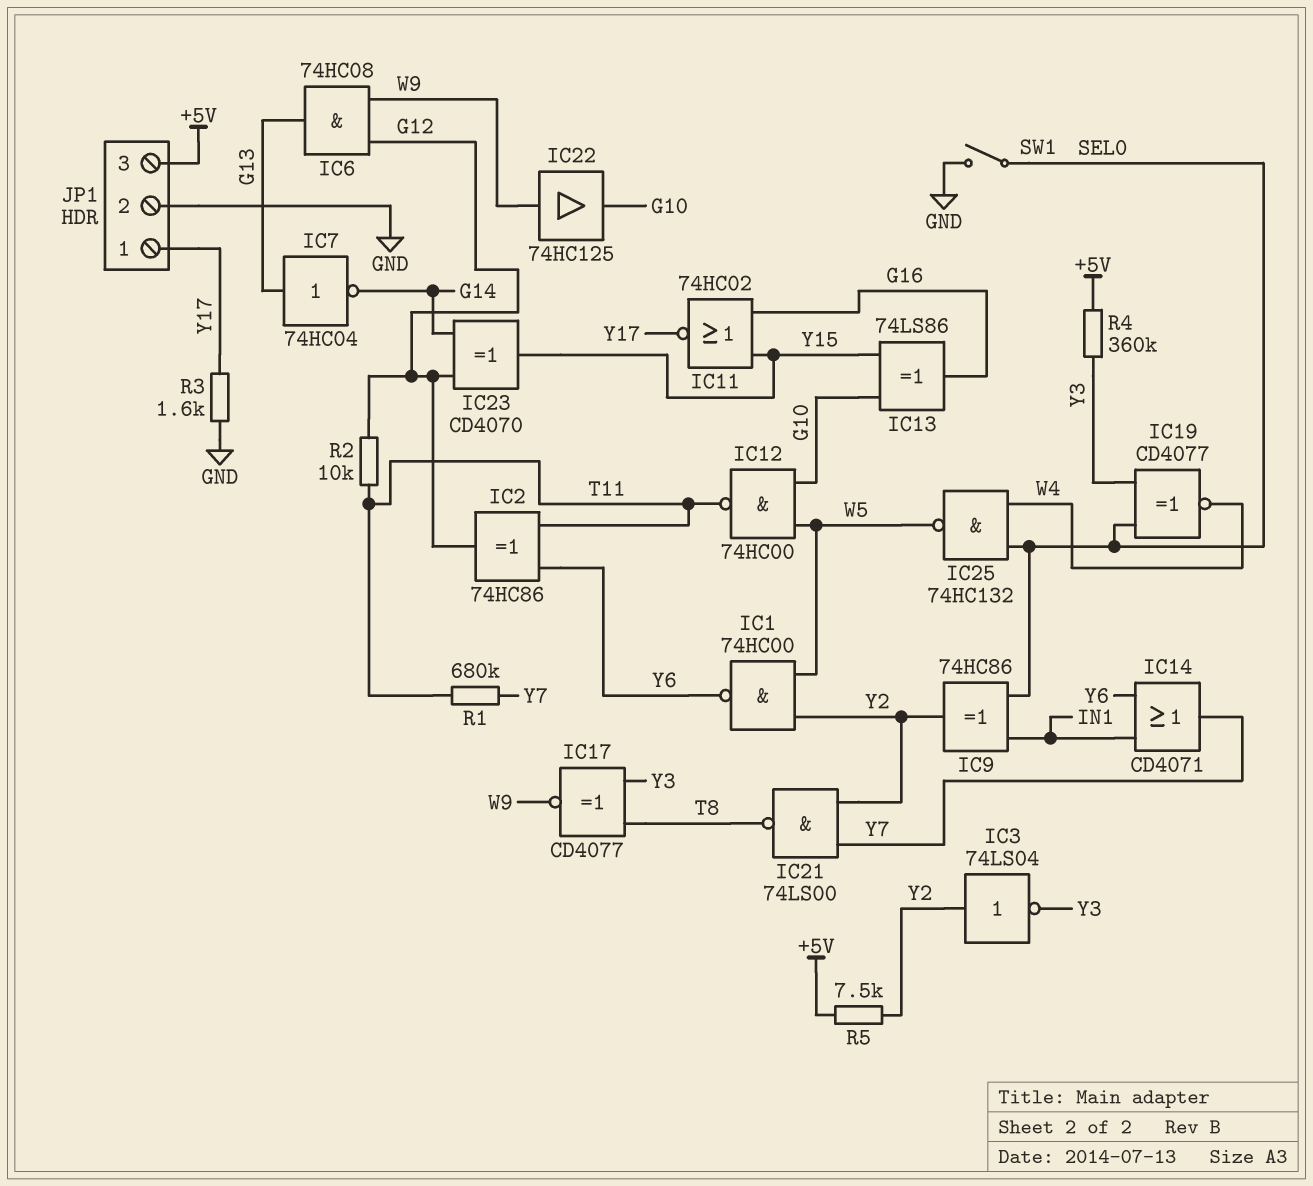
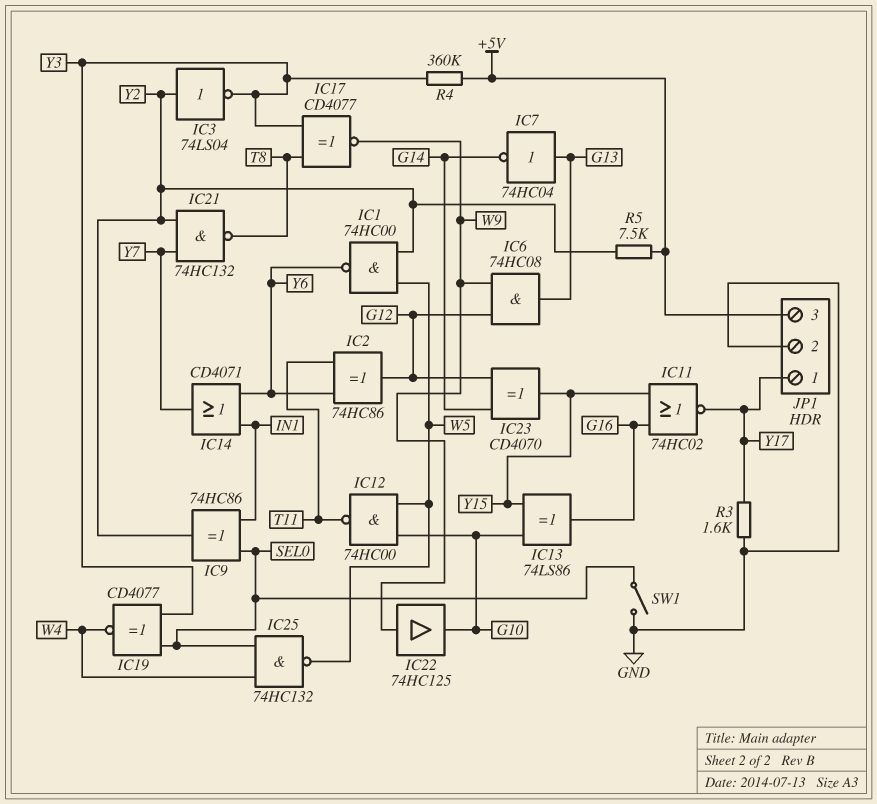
IC21: NAND 74LS00 (in Y2, in Y7, out T8) -> NAND 74HC132 (in Y2, in Y7, out T8)
R1: 680k (T11, Y7) -> none
R2: 10k (G12, T11) -> none

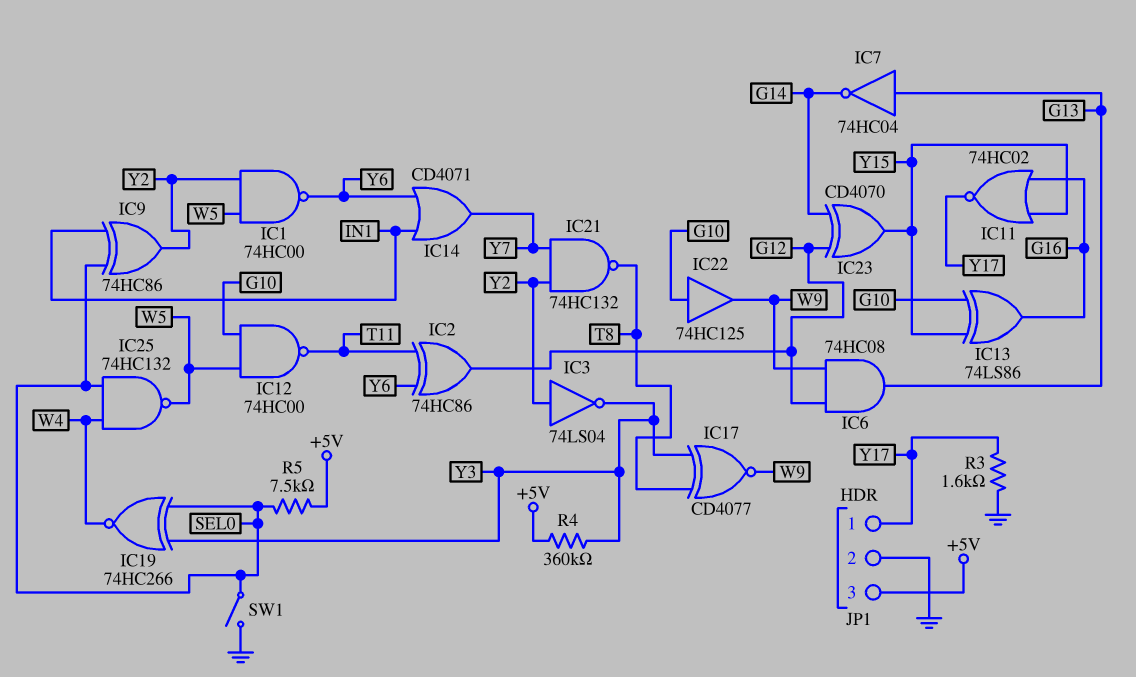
IC19: XNOR CD4077 (in SEL0, in Y3, out W4) -> XNOR 74HC266 (in SEL0, in Y3, out W4)
IC22: buffer 74HC125 (in W9, out G10) -> buffer 74HC125 (in G10, out W9)
R5: 7.5k (+5V, Y2) -> 7.5k (+5V, SEL0)

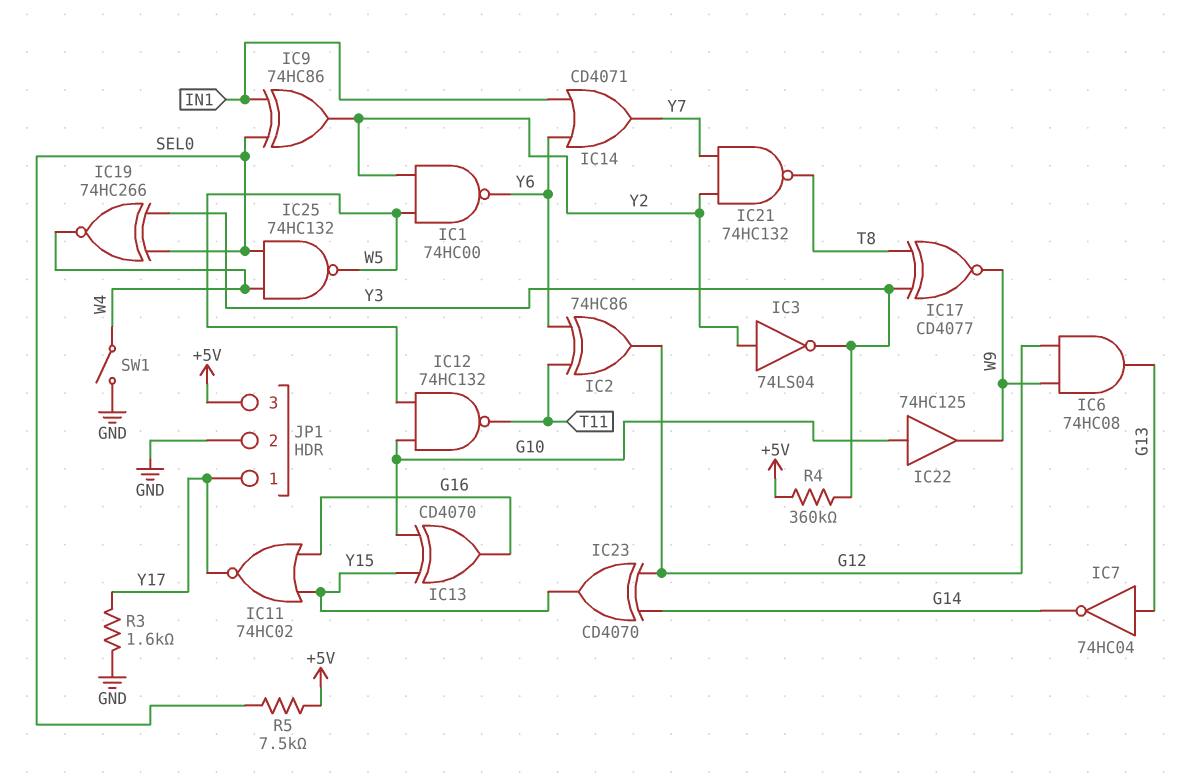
IC12: NAND 74HC00 (in G10, in W5, out T11) -> NAND 74HC132 (in G10, in W5, out T11)
IC13: XOR 74LS86 (in G10, in Y15, out G16) -> XOR CD4070 (in G10, in Y15, out G16)
SW1: switch (GND, SEL0) -> switch (GND, W4)

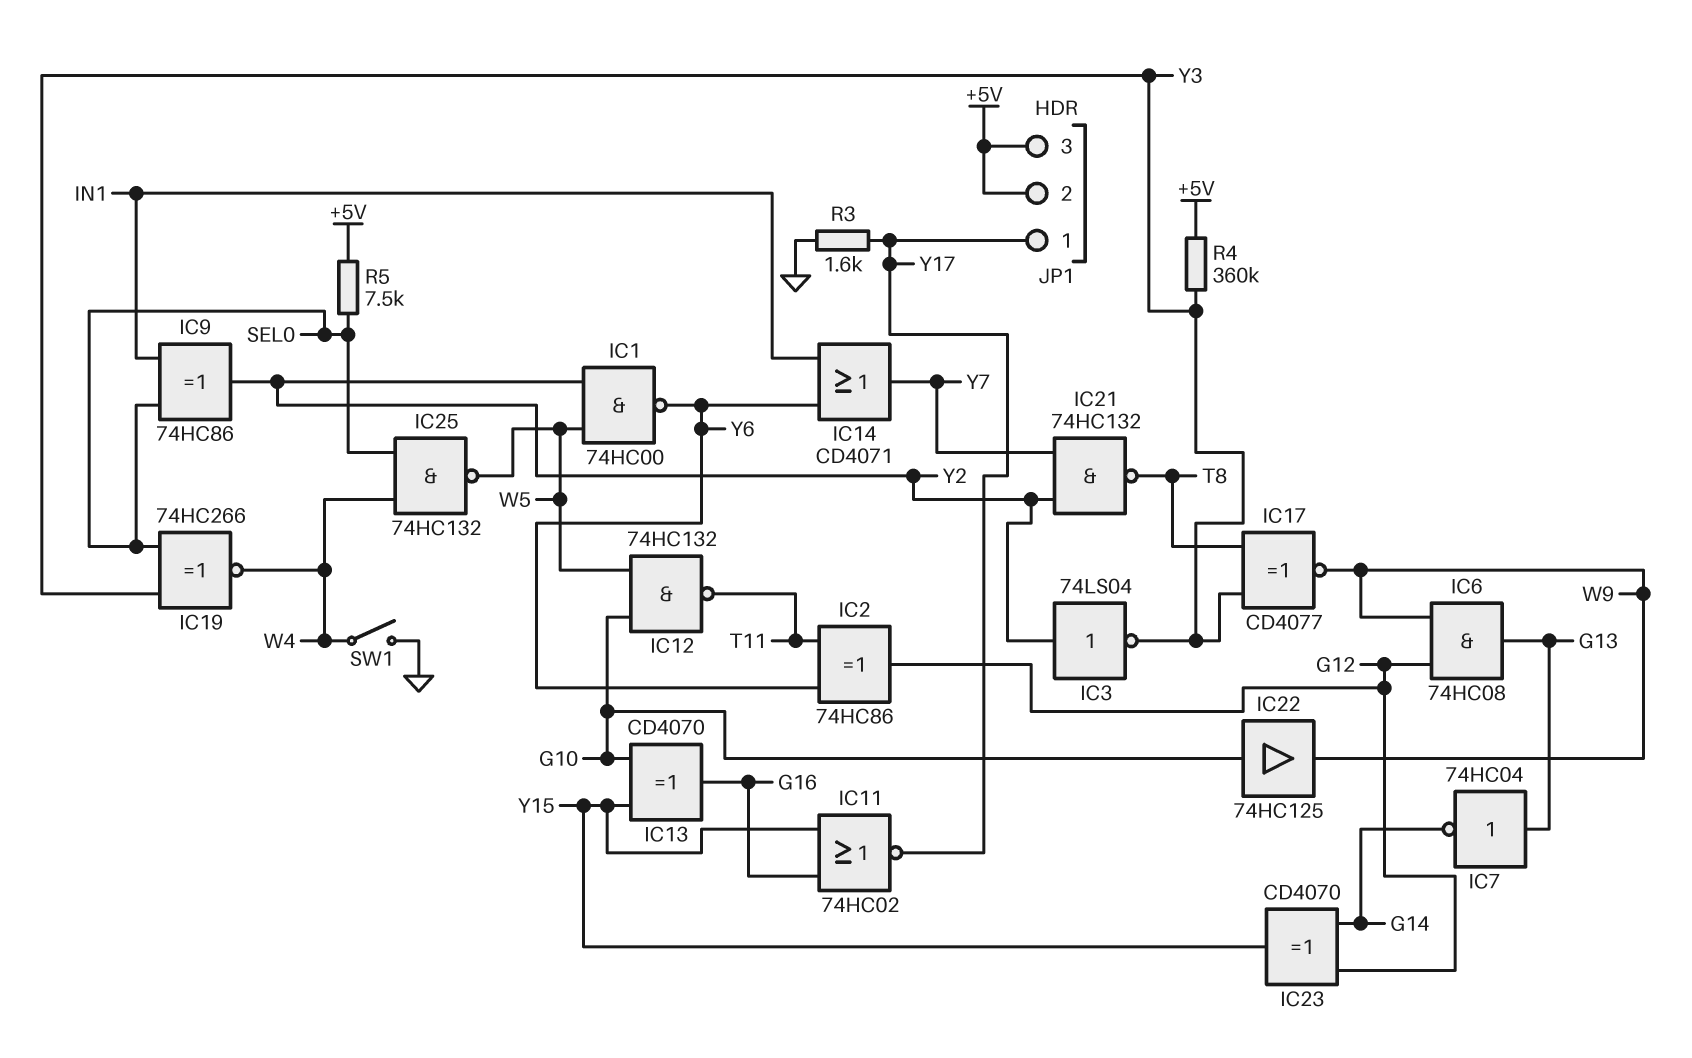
JP1 pin 2: GND -> +5V

